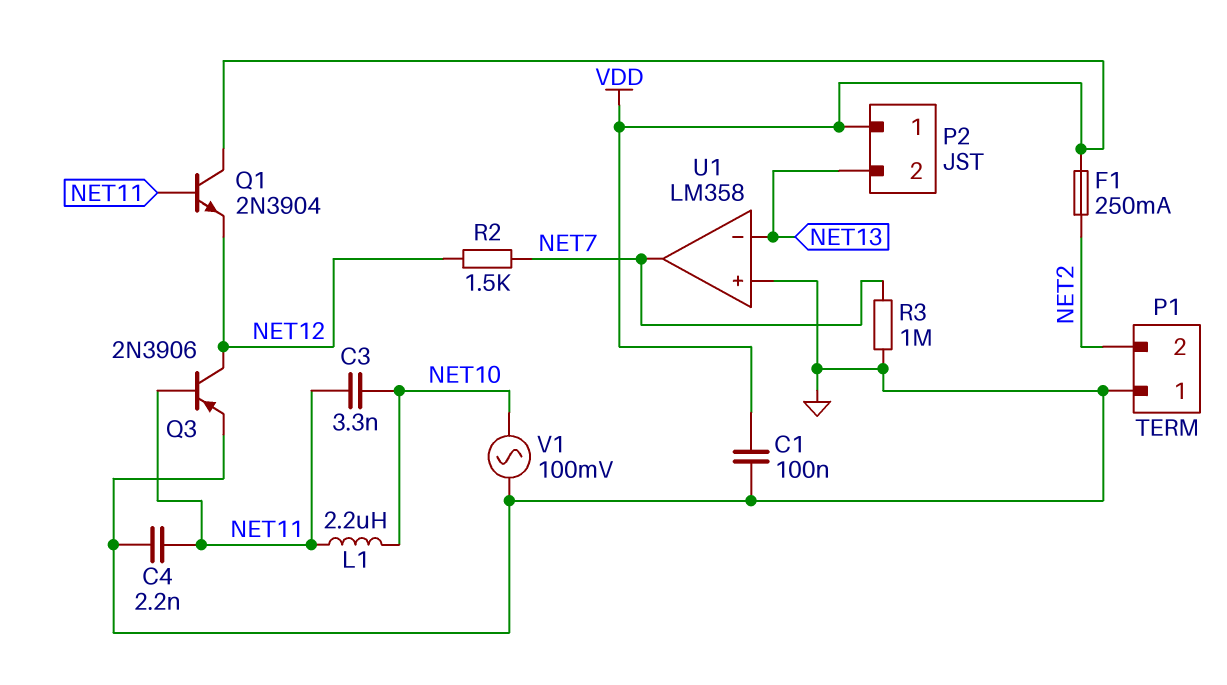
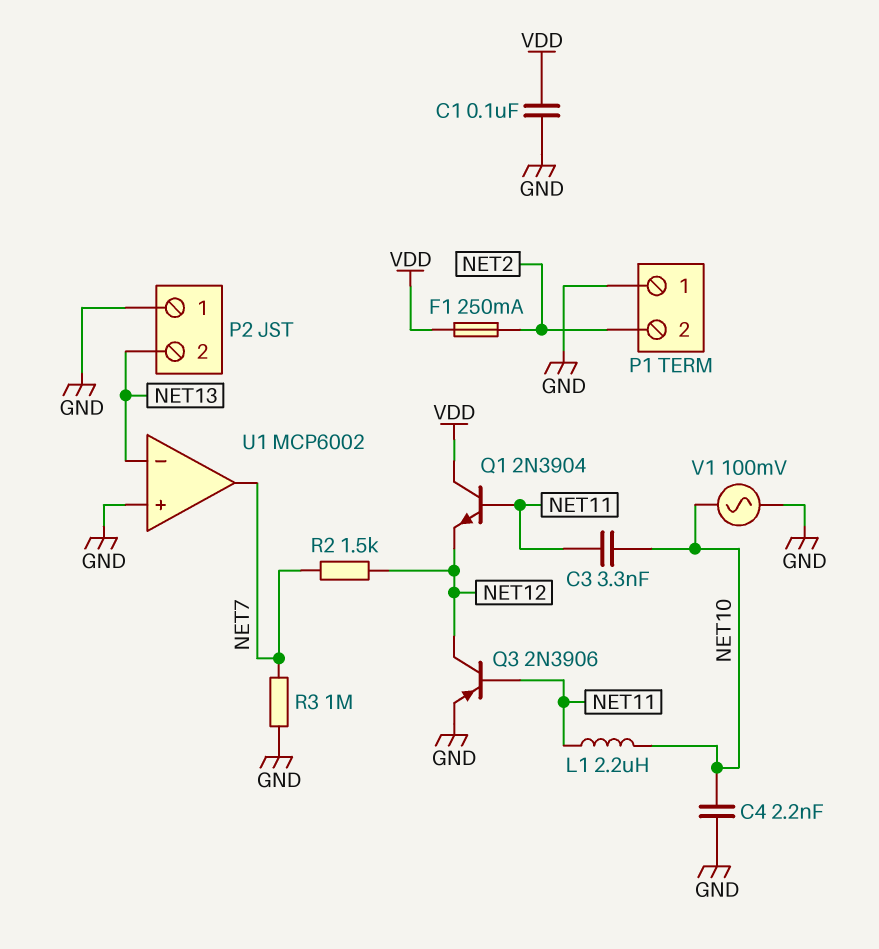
C4: 2.2nF (GND, NET11) -> 2.2nF (GND, NET10)
P2 pin 1: VDD -> GND
U1: LM358 -> MCP6002

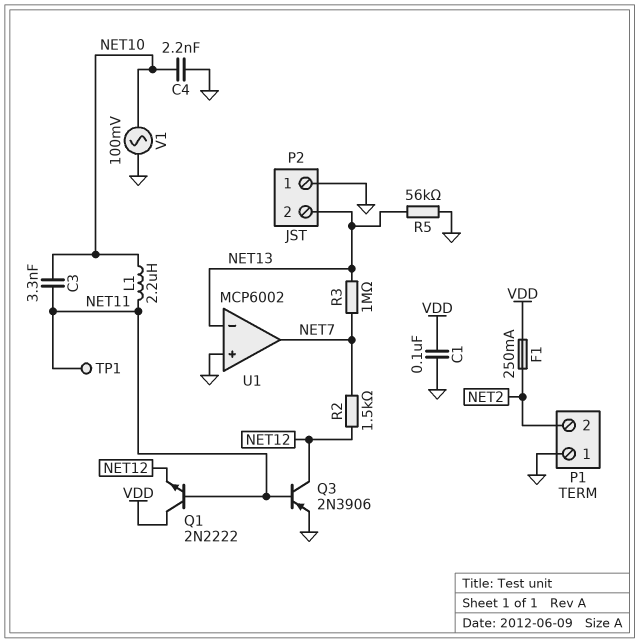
Q1: NPN 2N3904 (B NET11, C VDD, E NET12) -> NPN 2N2222 (B NET11, C VDD, E NET12)
R3: 1M (GND, NET7) -> 1M (NET7, NET13)
R5: none -> 56k (GND, NET13)
TP1: none -> test point (NET11)

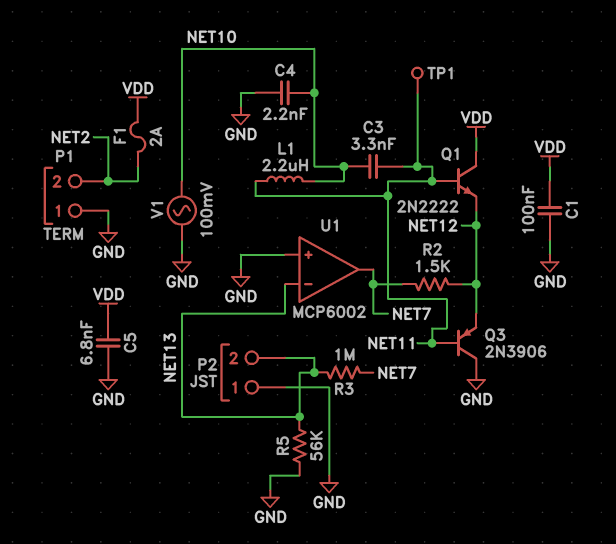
C5: none -> 6.8nF (GND, VDD)
F1: 250mA (NET2, VDD) -> 2A (NET2, VDD)
Q3: PNP 2N3906 (B NET11, C NET12, E GND) -> PNP 2N3906 (B NET11, C GND, E NET12)

